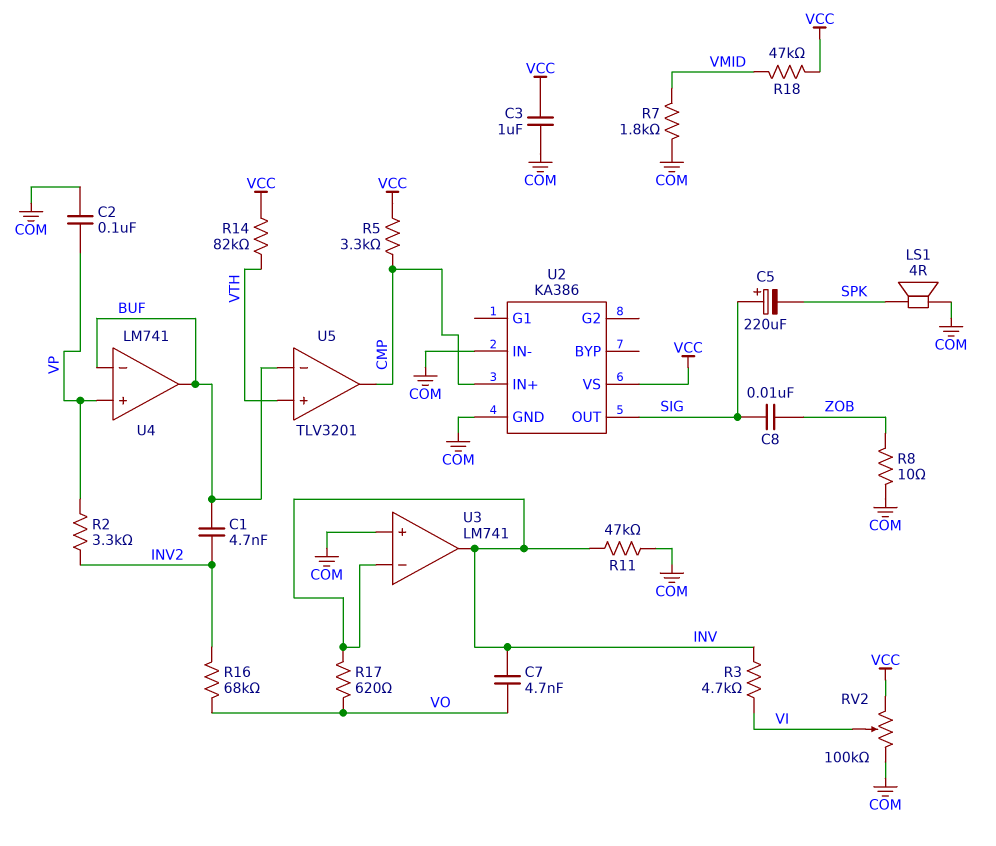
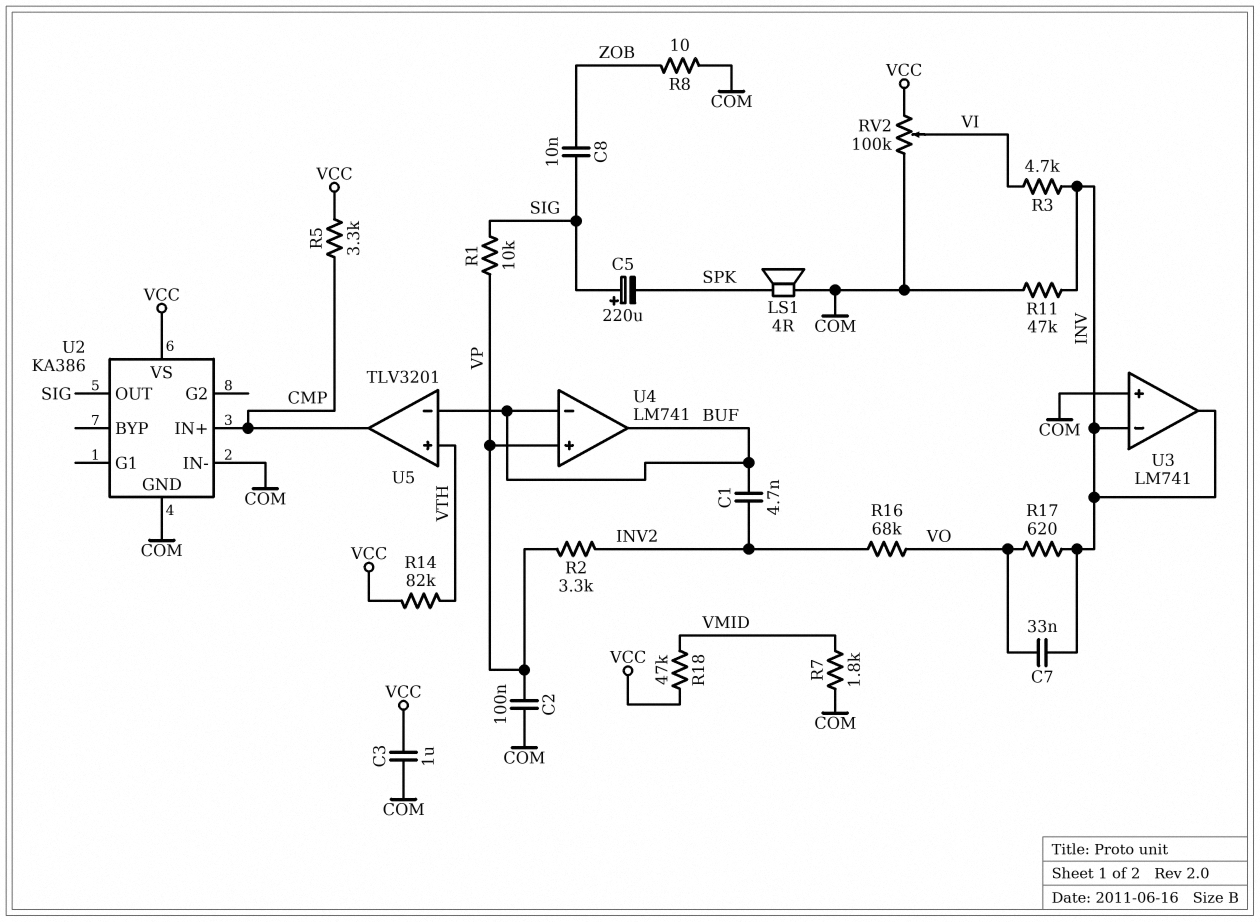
C7: 4.7nF (INV, VO) -> 33nF (INV, VO)
R1: none -> 10k (SIG, VP)

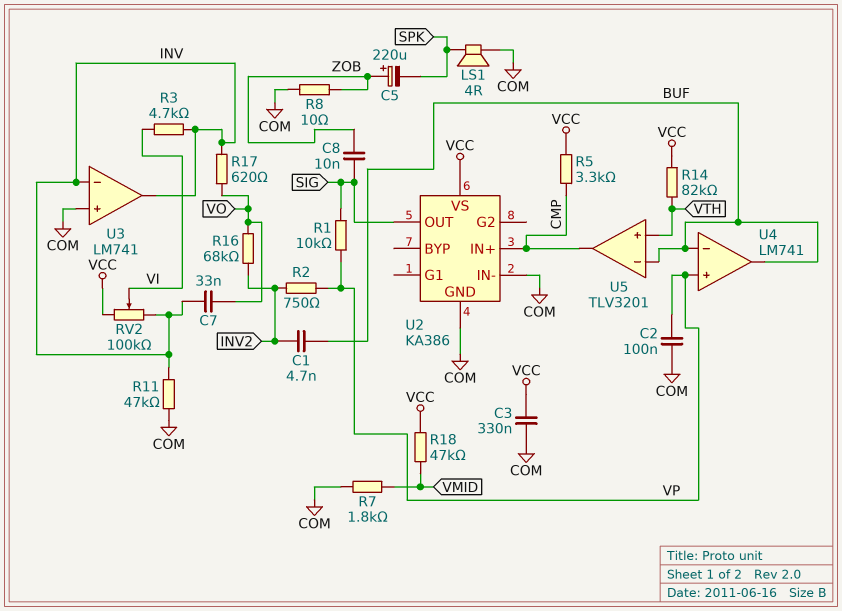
C3: 1uF (COM, VCC) -> 330nF (COM, VCC)
C5: 220uF (plus SIG, minus SPK) -> 220uF (plus ZOB, minus SPK)
R2: 3.3k (INV2, VP) -> 750 (INV2, VP)
RV2: 100k (COM, VCC, wiper VI) -> 100k (INV, VCC, wiper VI)

